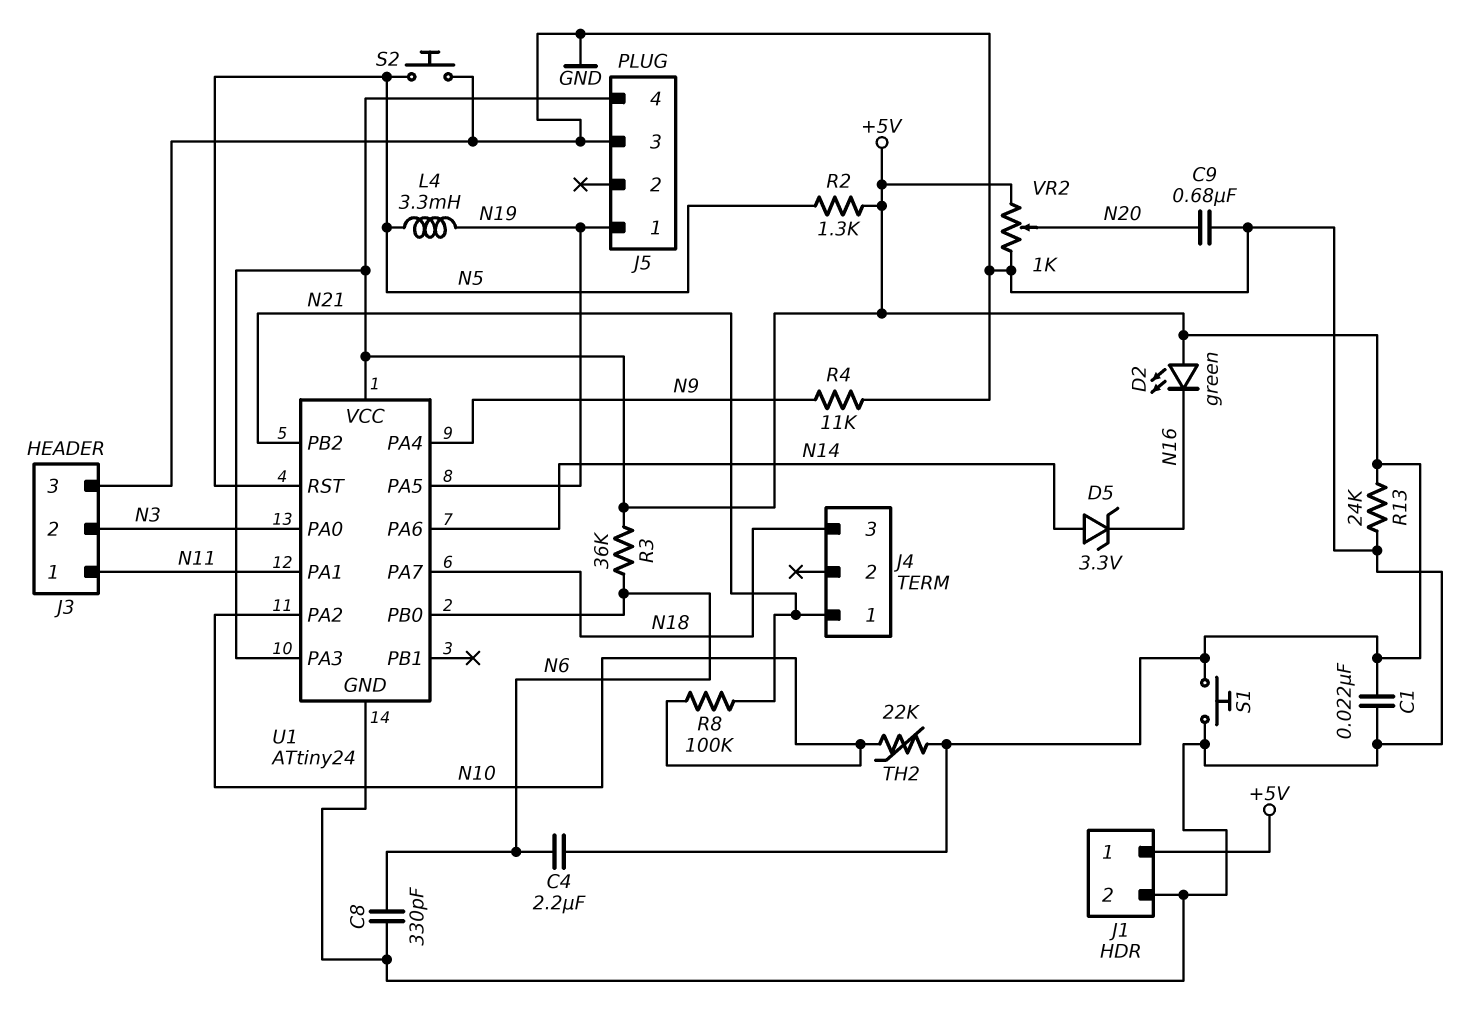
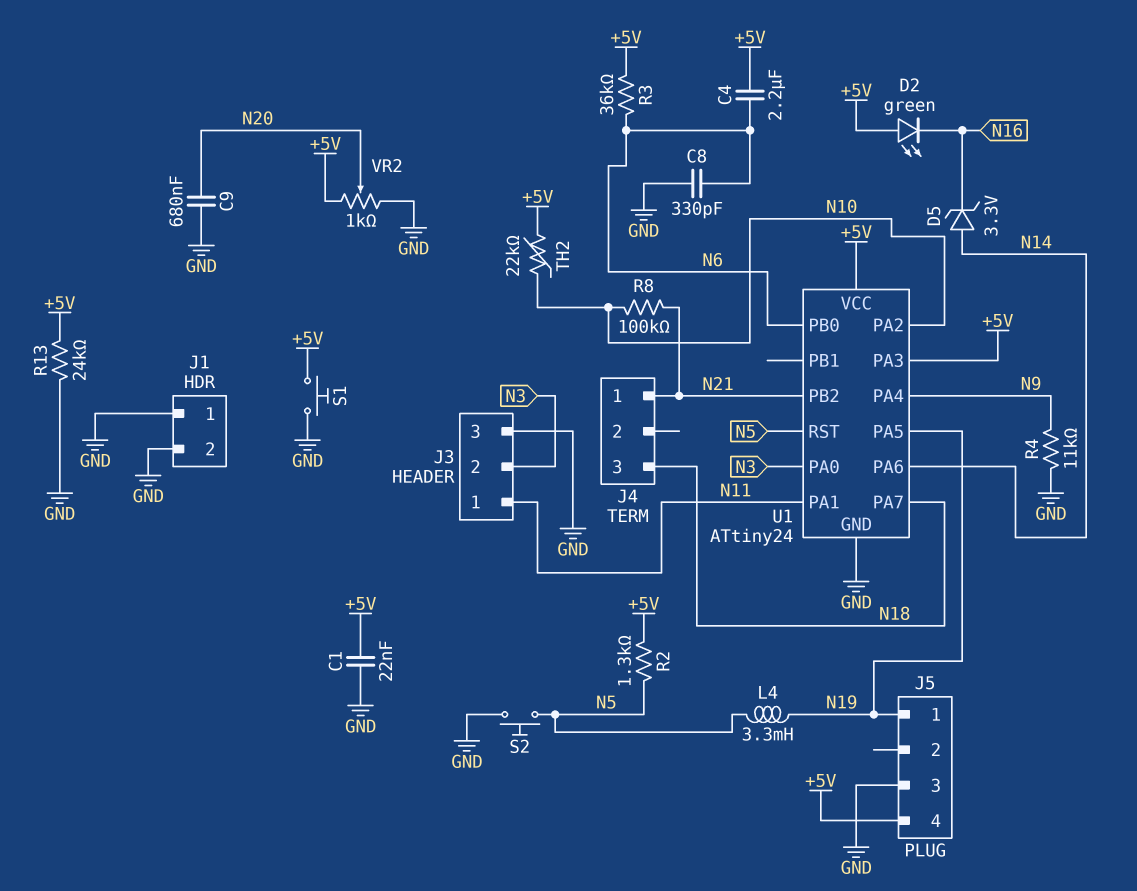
J1 pin 1: +5V -> GND

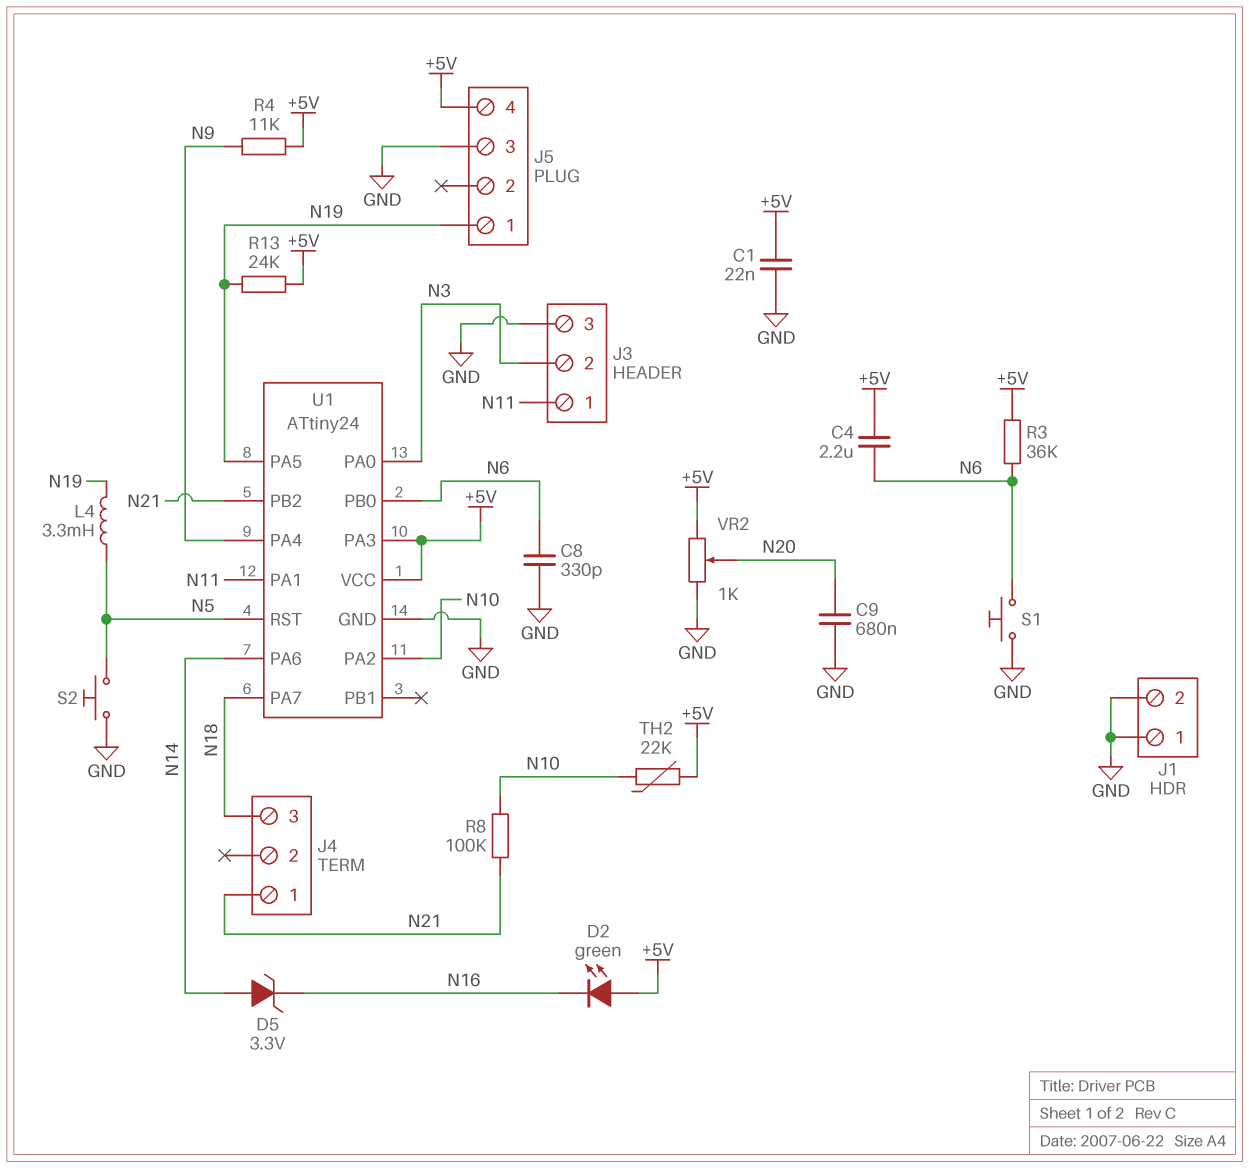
R2: 1.3k (+5V, N5) -> none
R4: 11k (GND, N9) -> 11k (+5V, N9)
R13: 24k (+5V, GND) -> 24k (+5V, N19)
S1: button (+5V, GND) -> button (GND, N6)

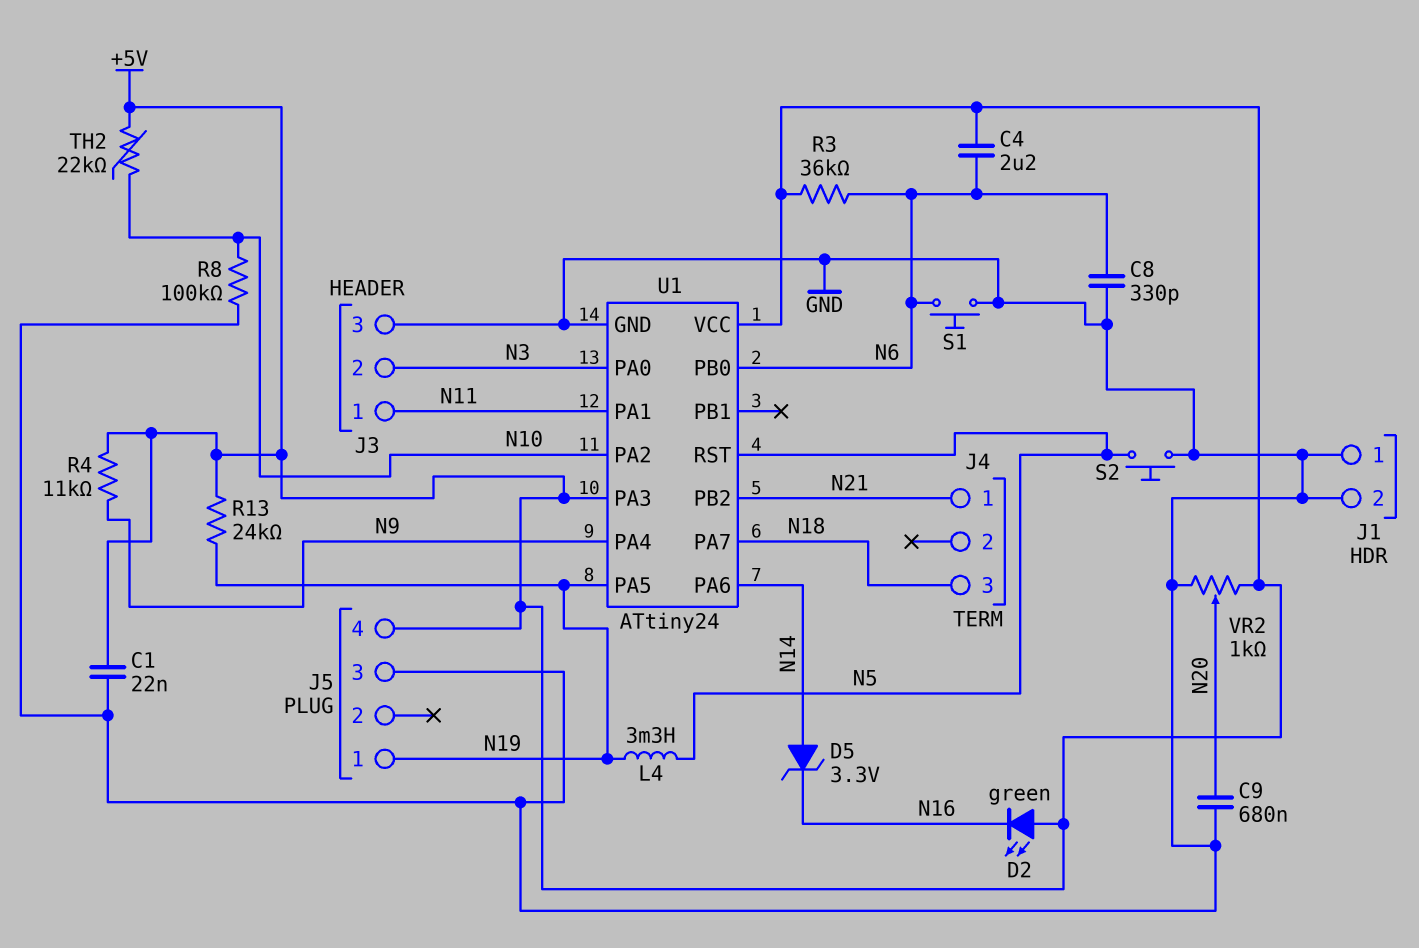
R8: 100k (N10, N21) -> 100k (GND, N10)

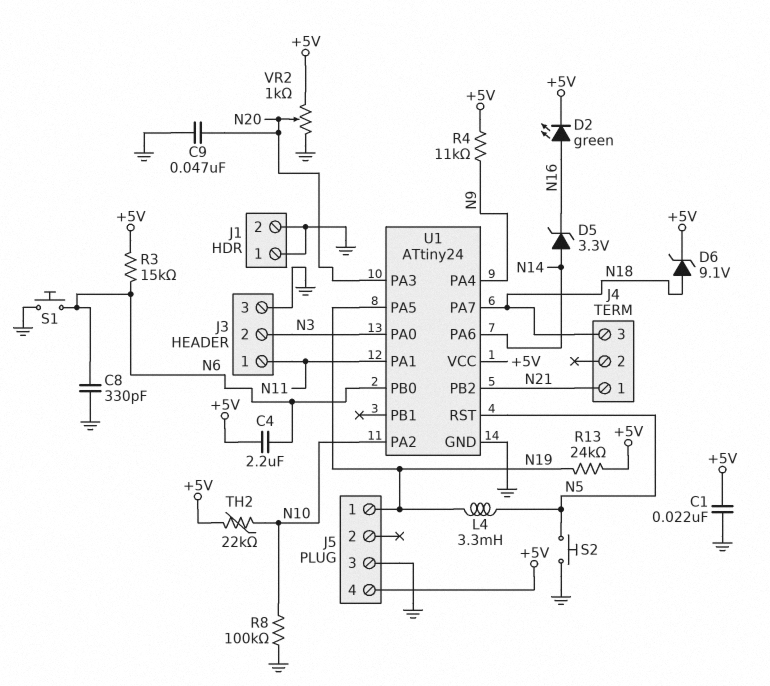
C9: 680nF (GND, N20) -> 47nF (GND, N20)
D2: LED green (A +5V, K N16) -> LED green (A N16, K +5V)
D6: none -> zener 9.1V (A N18, K +5V)
R3: 36k (+5V, N6) -> 15k (+5V, N6)
U1 pin PA3: +5V -> N20

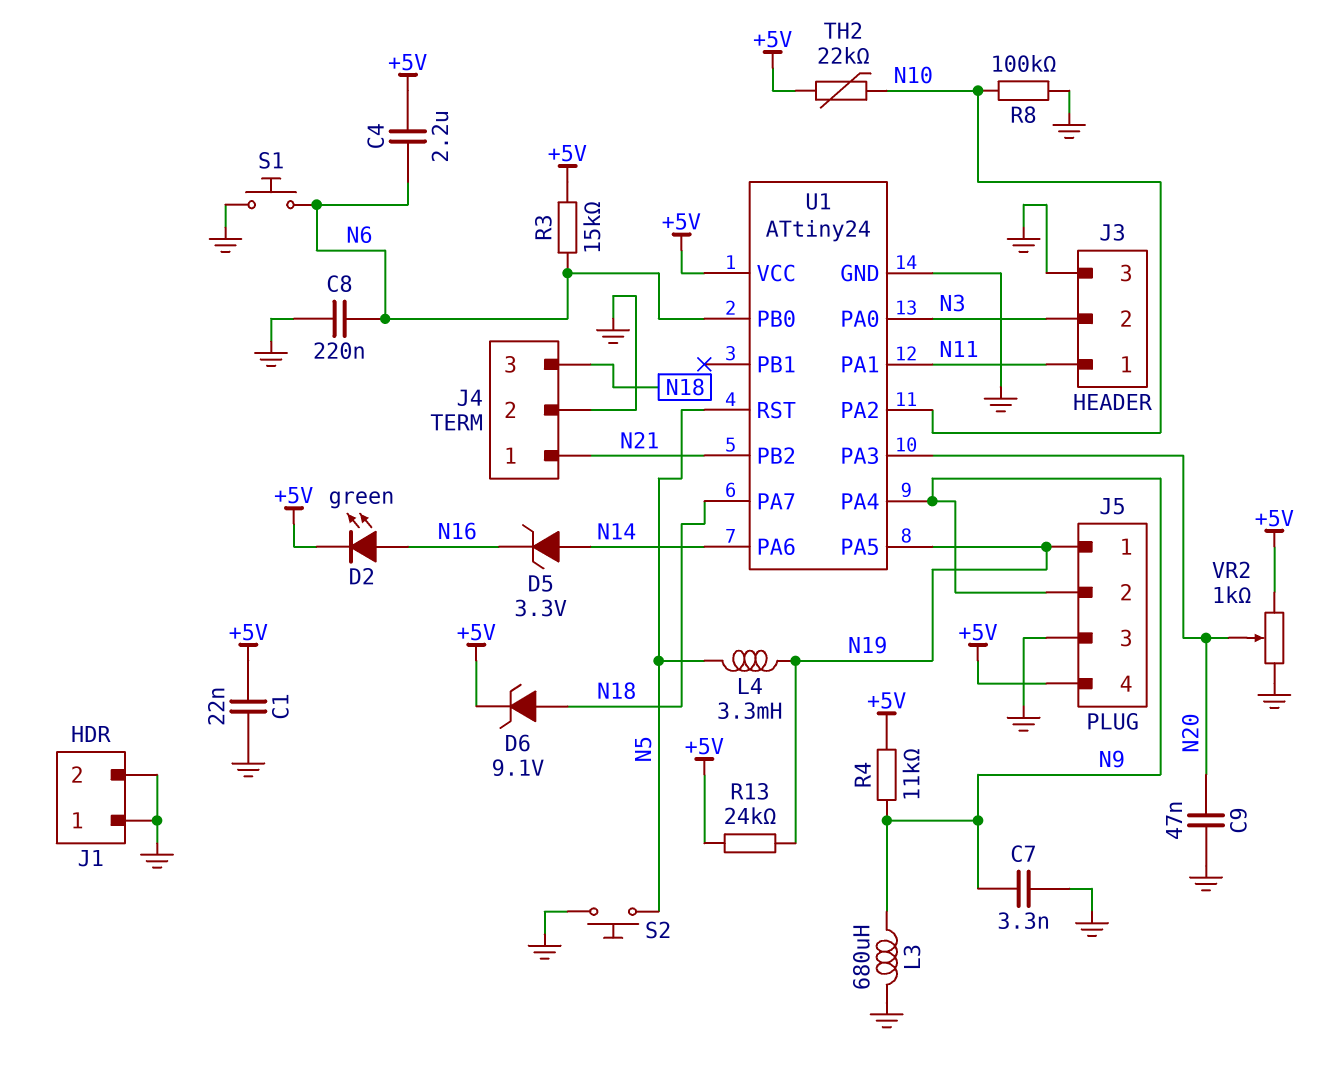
C7: none -> 3.3nF (GND, N9)
C8: 330pF (GND, N6) -> 220nF (GND, N6)
J4 pin 2: none -> GND
J5 pin 2: none -> N9
L3: none -> 680uH (GND, N9)

